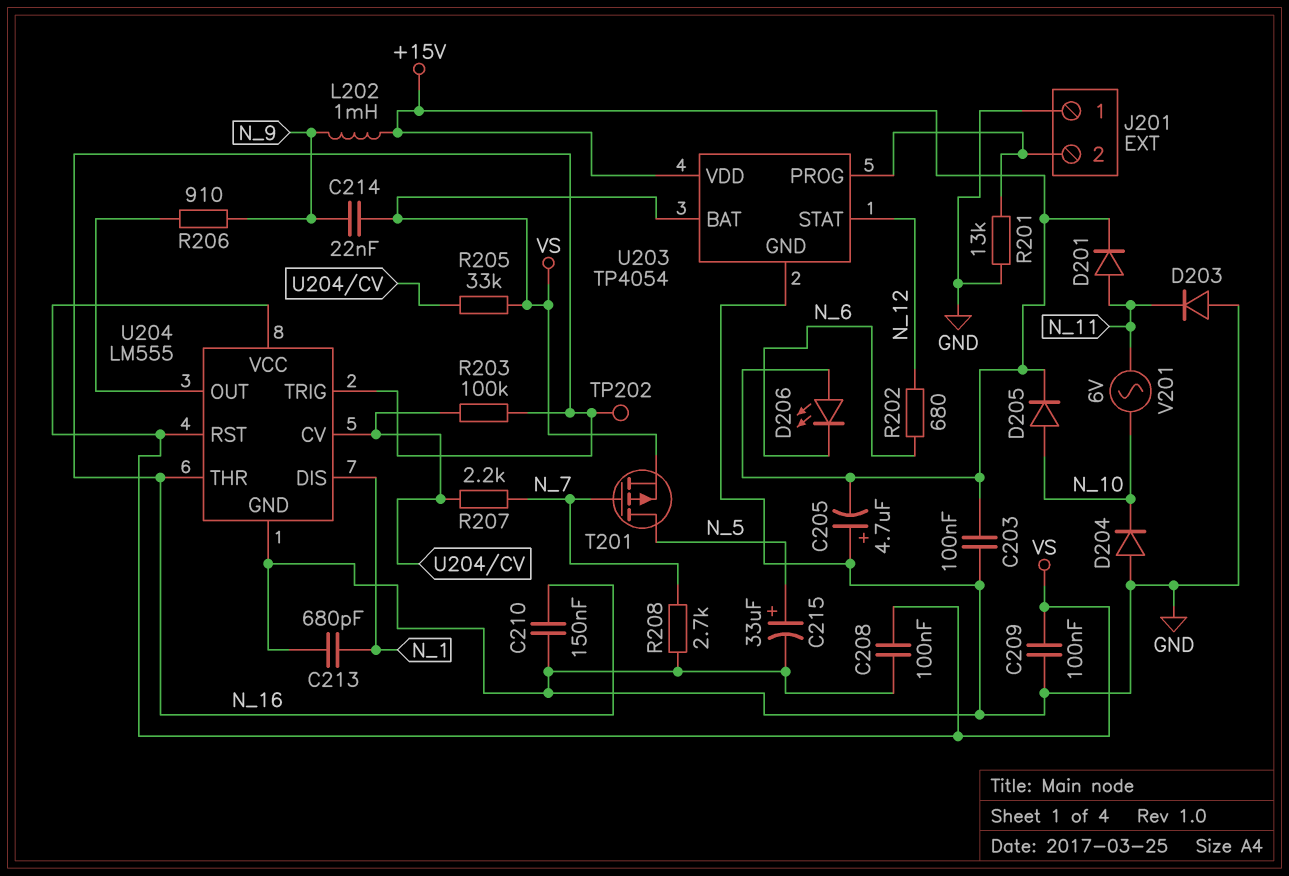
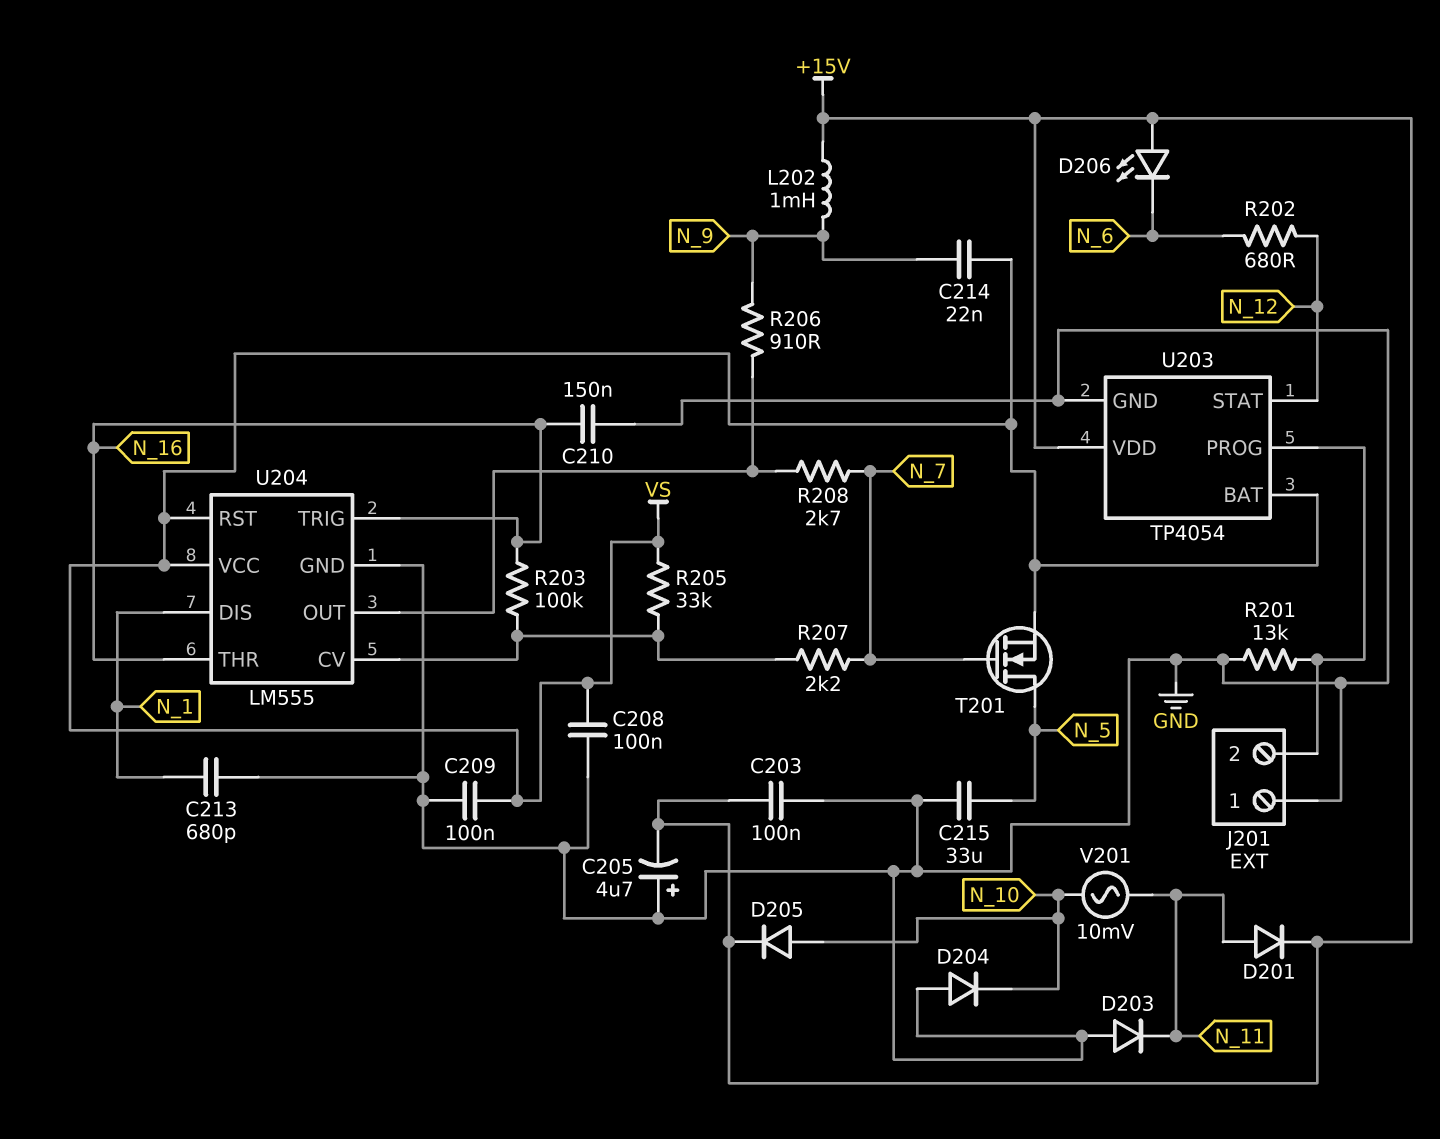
C215: 33uF (plus N_5, minus GND) -> 33uF (GND, N_5)
R208: 2.7k (GND, N_7) -> 2.7k (N_7, U204/OUT)
T201: PMOS (G N_7, D N_5, S VS) -> NMOS (G N_7, D N_5, S VS)
TP202: test point (N_16) -> none
V201: AC 6V (N_10, N_11) -> AC 10mV (N_10, N_11)

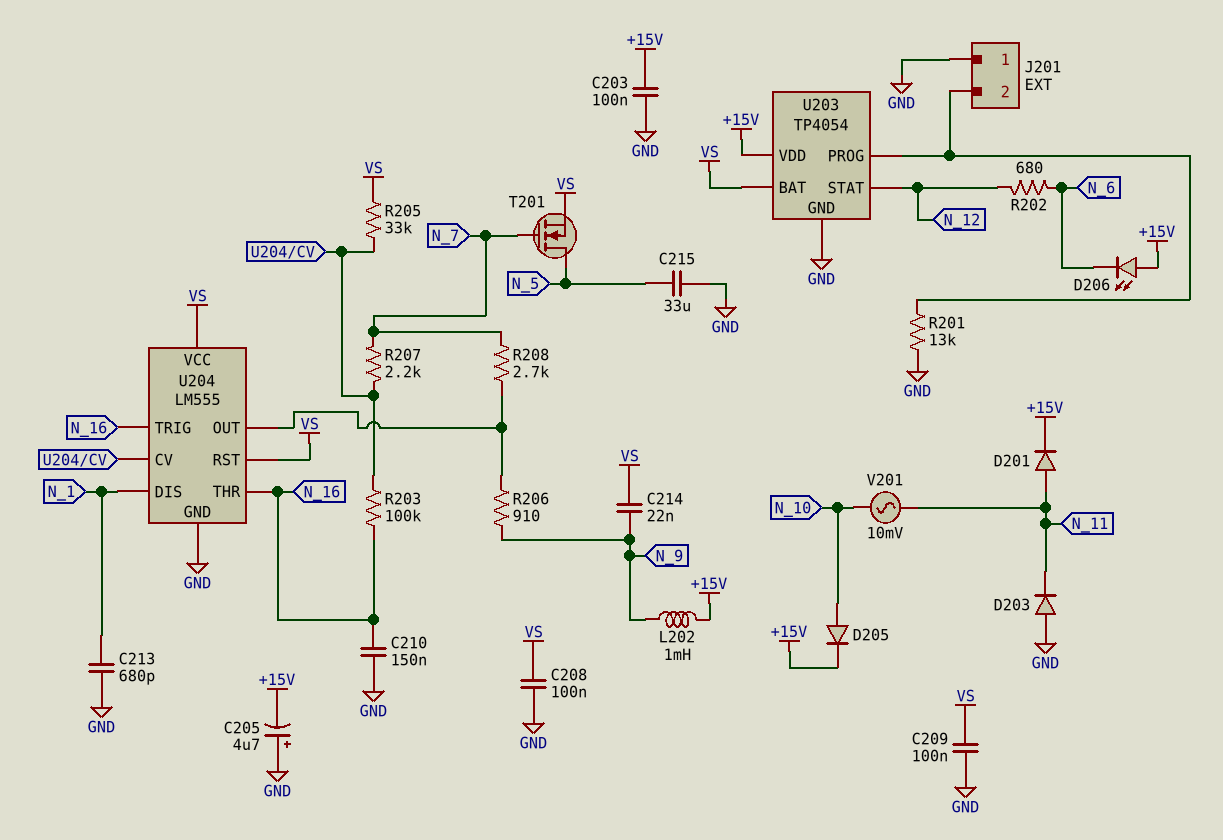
D204: diode (A GND, K N_10) -> none

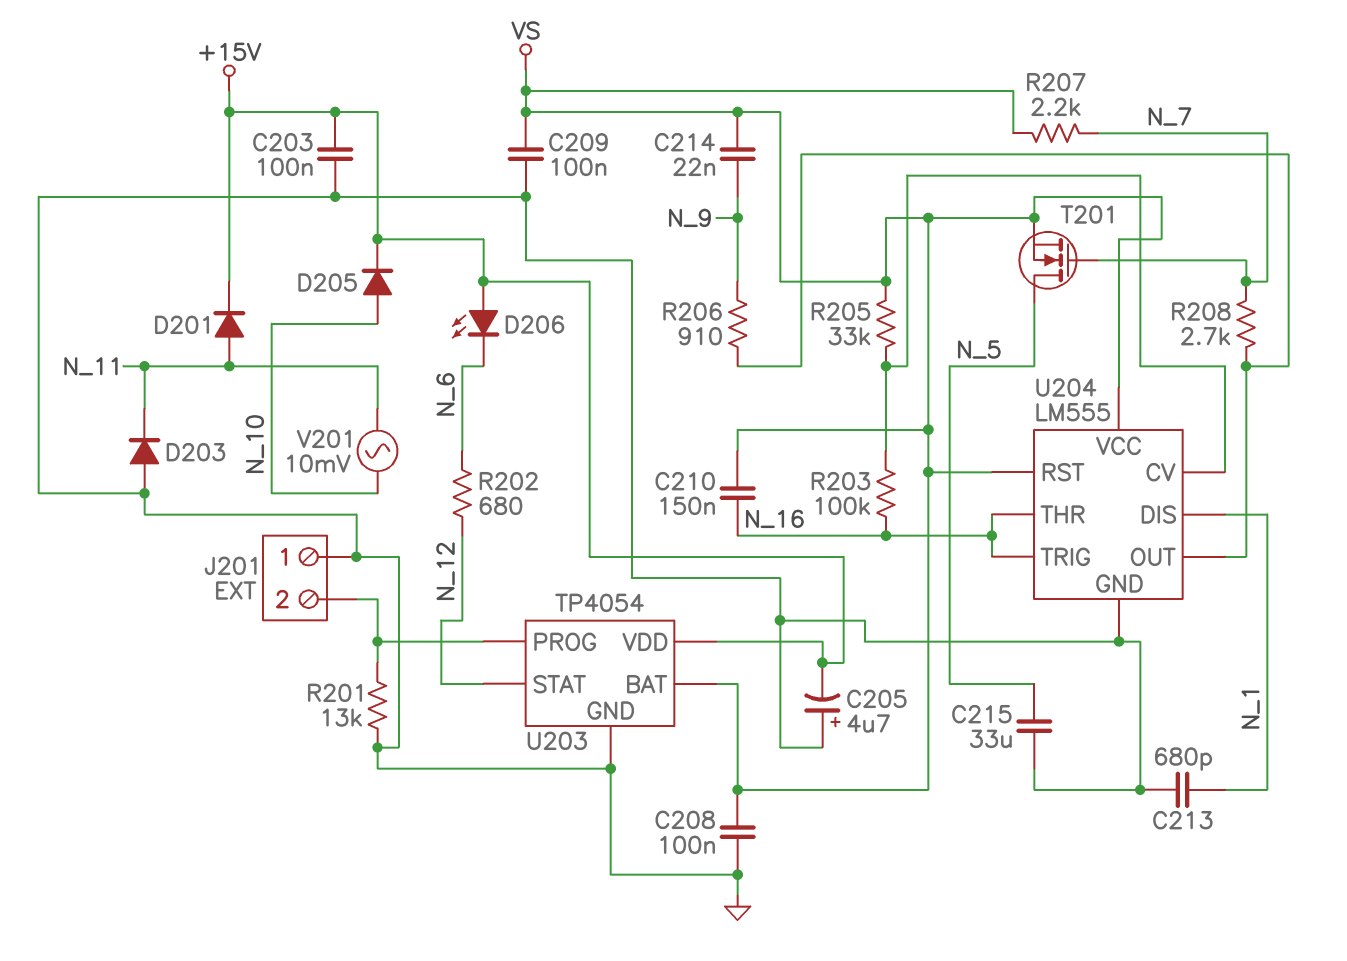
C210: 150nF (GND, N_16) -> 150nF (N_16, VS)
L202: 1mH (+15V, N_9) -> none
R207: 2.2k (N_7, U204/CV) -> 2.2k (N_7, VS)

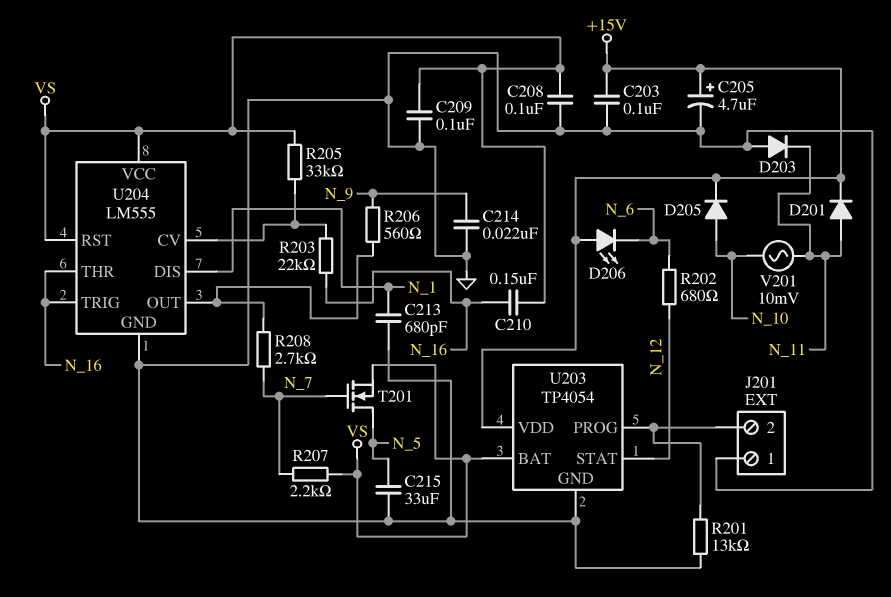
C205: 4.7uF (plus GND, minus +15V) -> 4.7uF (plus +15V, minus GND)
C214: 22nF (N_9, VS) -> 22nF (GND, N_9)
R203: 100k (N_16, U204/CV) -> 22k (N_16, U204/CV)
R206: 910 (N_9, U204/OUT) -> 560 (N_9, U204/OUT)

